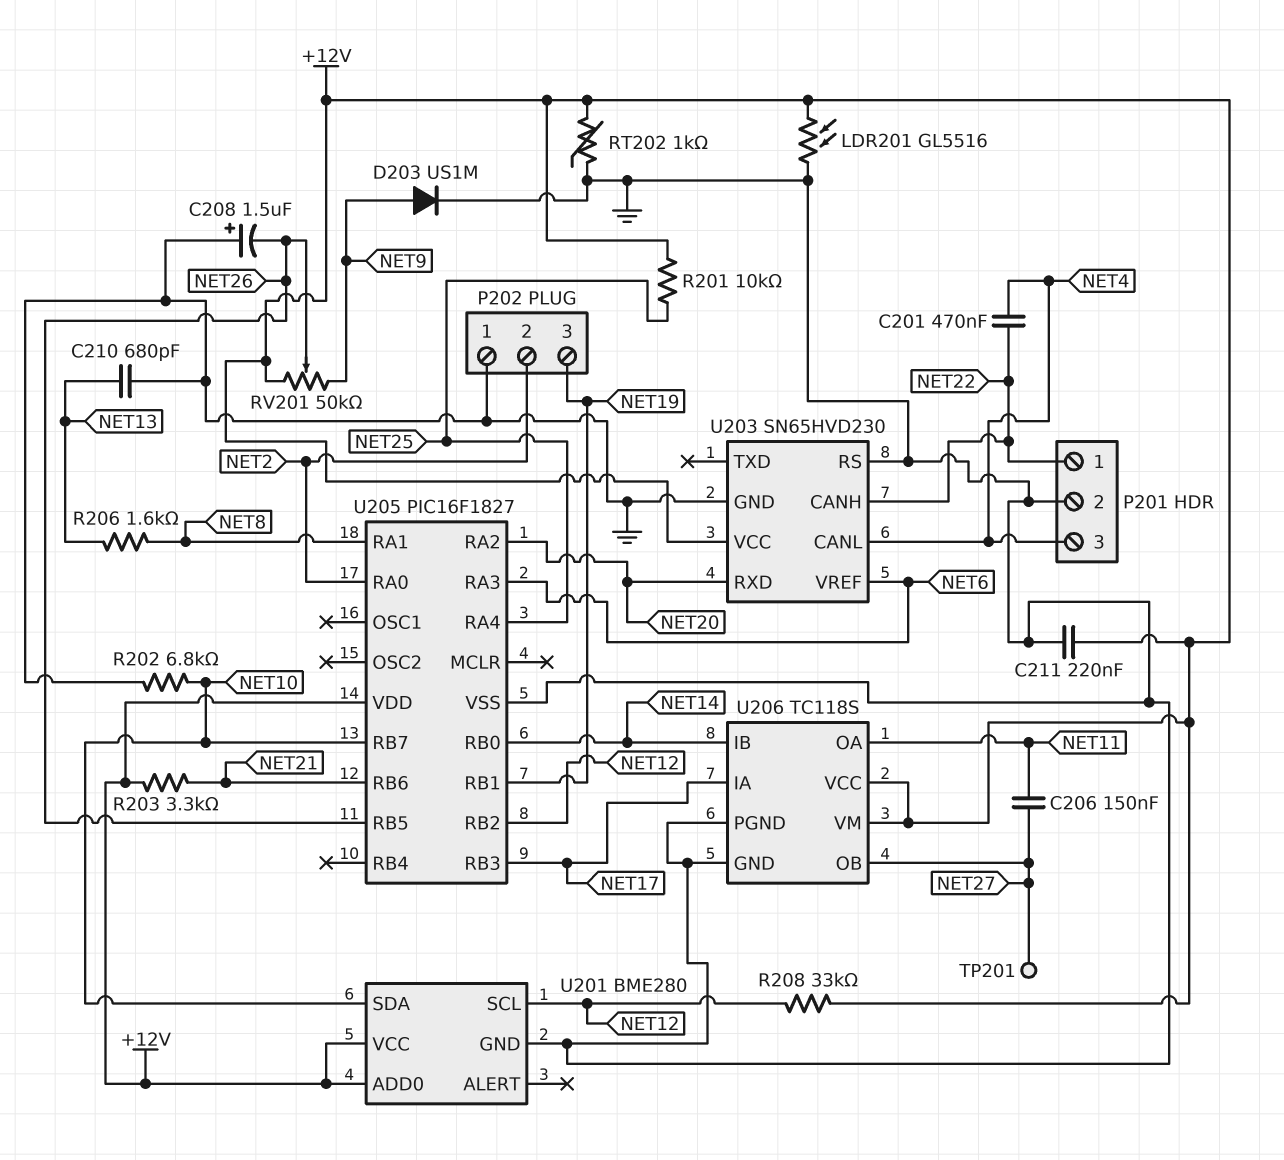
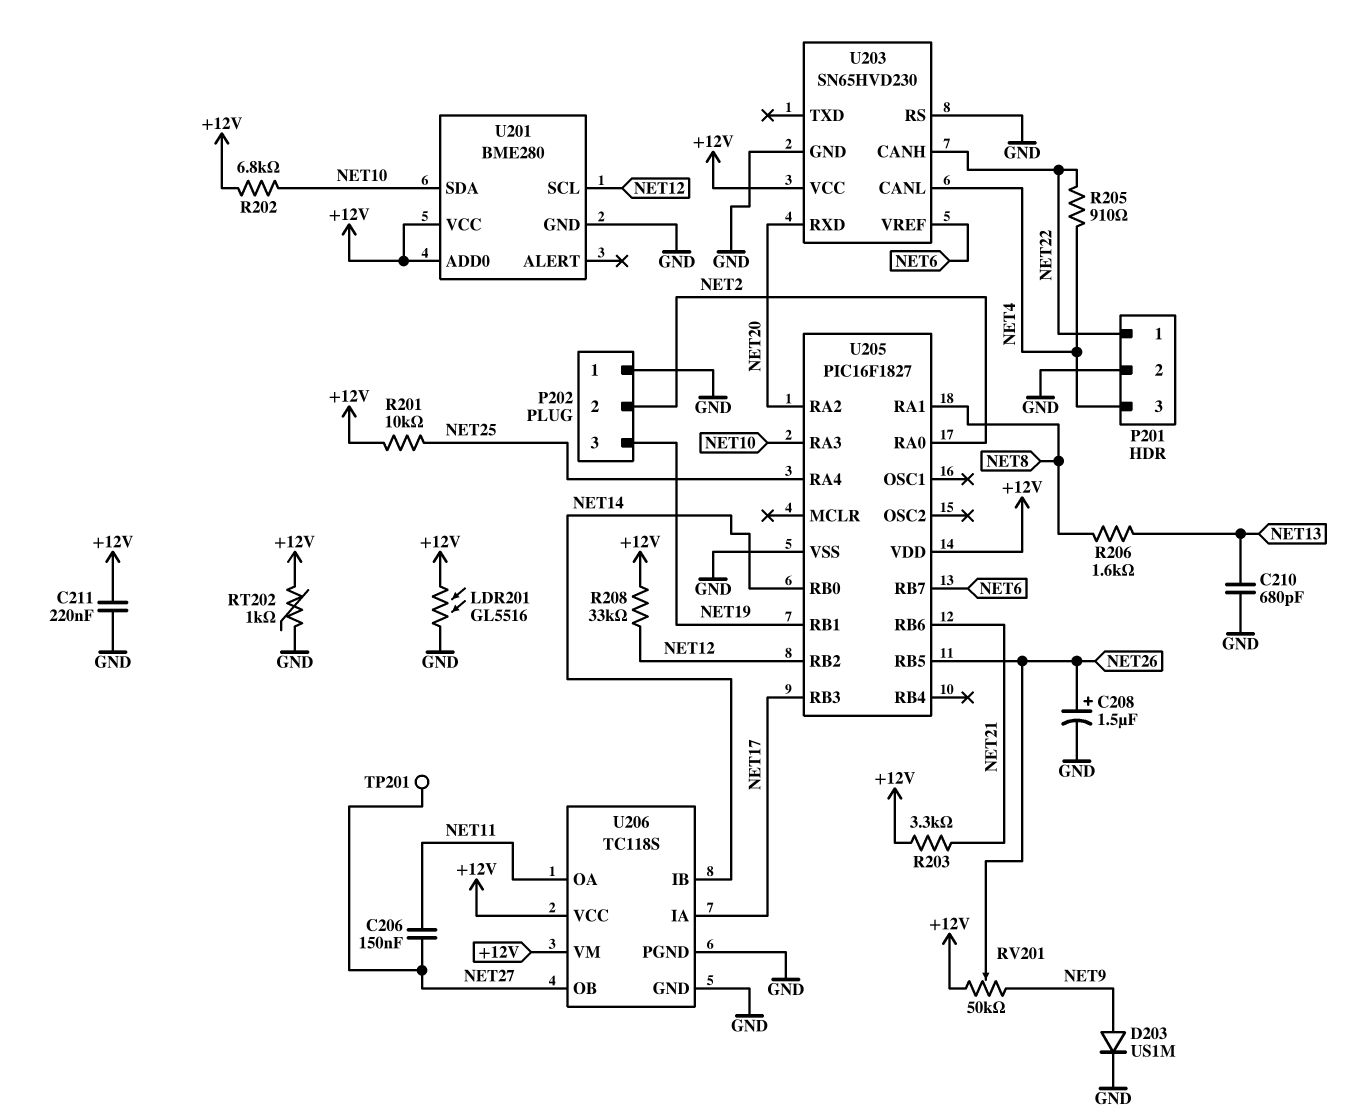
C201: 470nF (NET4, NET22) -> none
C208: 1.5uF (plus GND, minus NET26) -> 1.5uF (plus NET26, minus GND)
R202: 6.8k (GND, NET10) -> 6.8k (+12V, NET10)
R205: none -> 910 (NET4, NET22)
U205 pin RA3: NET6 -> NET10
U205 pin RB7: NET10 -> NET6

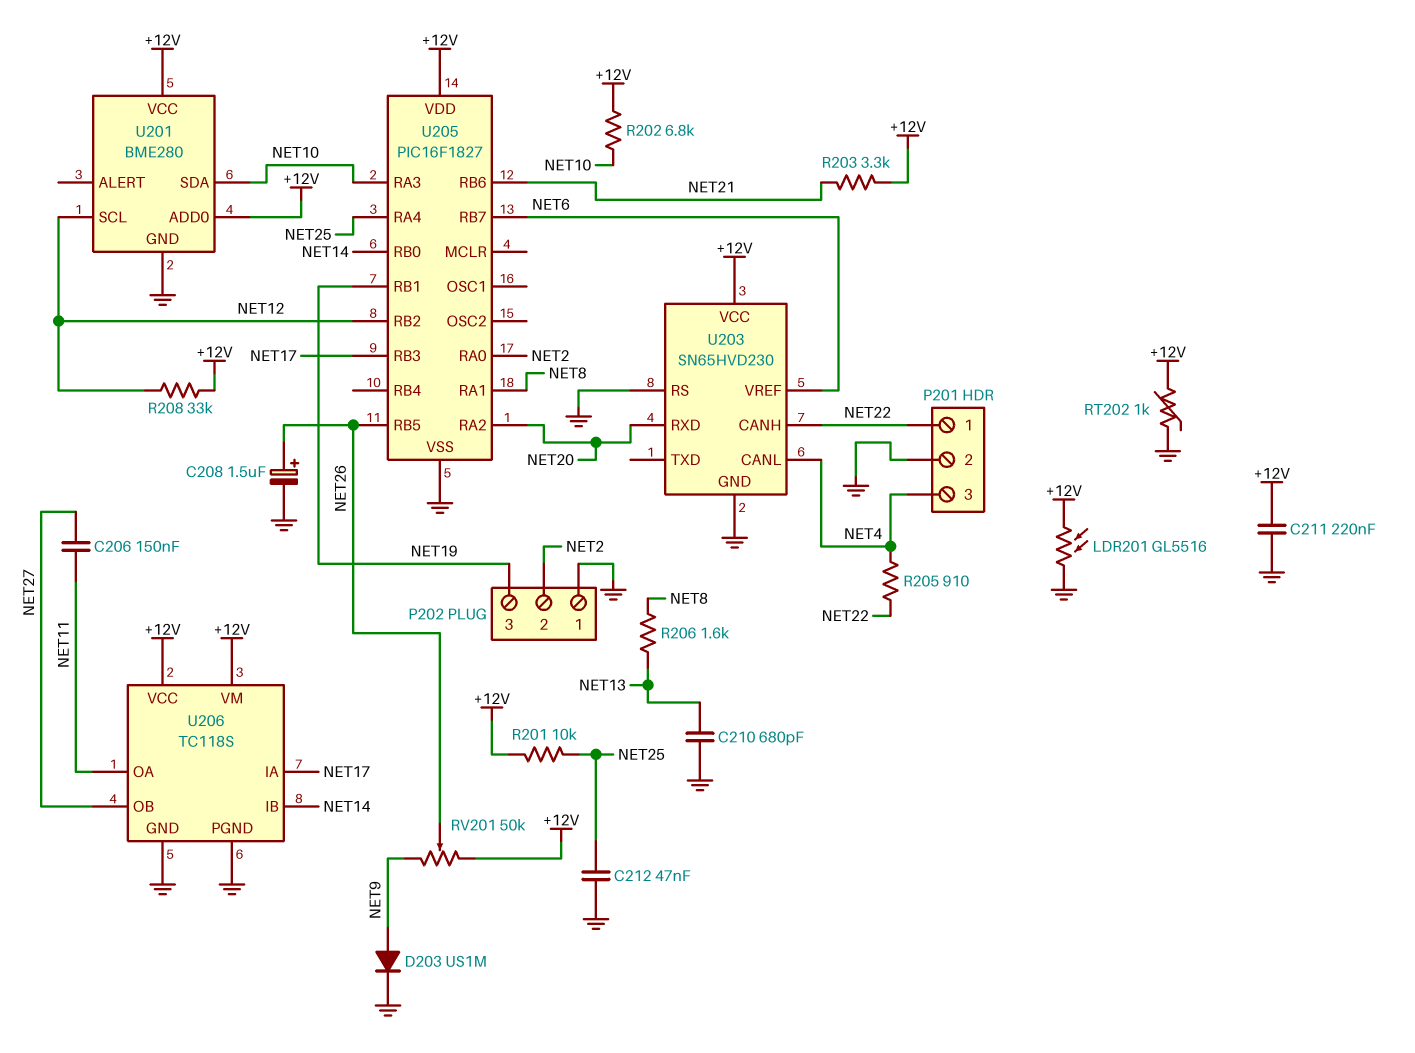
C212: none -> 47nF (GND, NET25)
TP201: test point (NET27) -> none

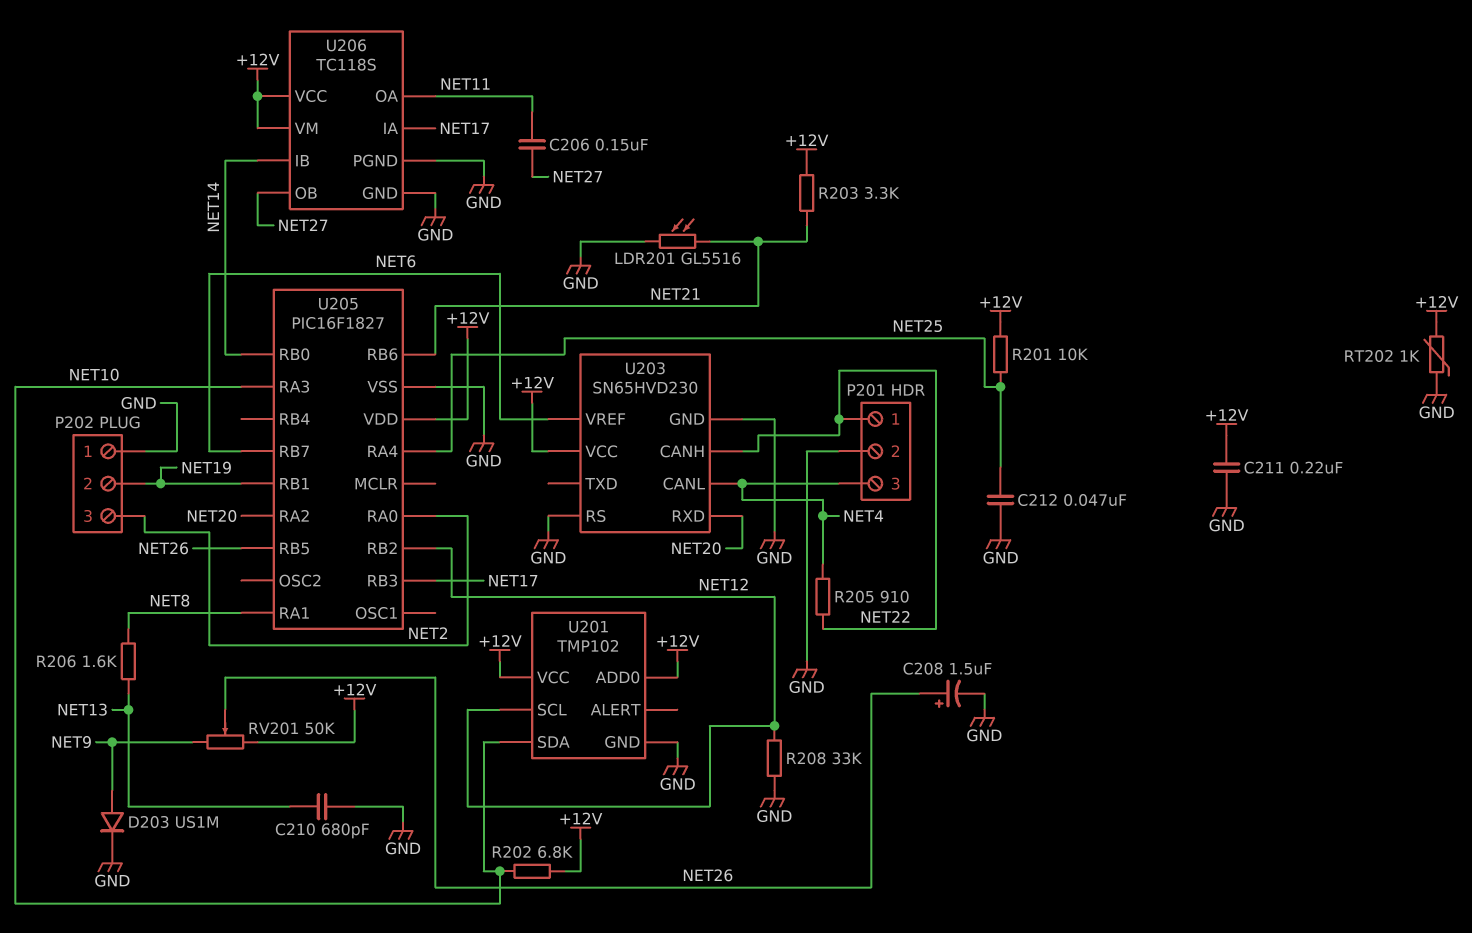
LDR201: GL5516 (+12V, GND) -> GL5516 (GND, NET21)
P202 pin 2: NET2 -> NET19
P202 pin 3: NET19 -> NET2
R208: 33k (+12V, NET12) -> 33k (GND, NET12)
U201: BME280 -> TMP102

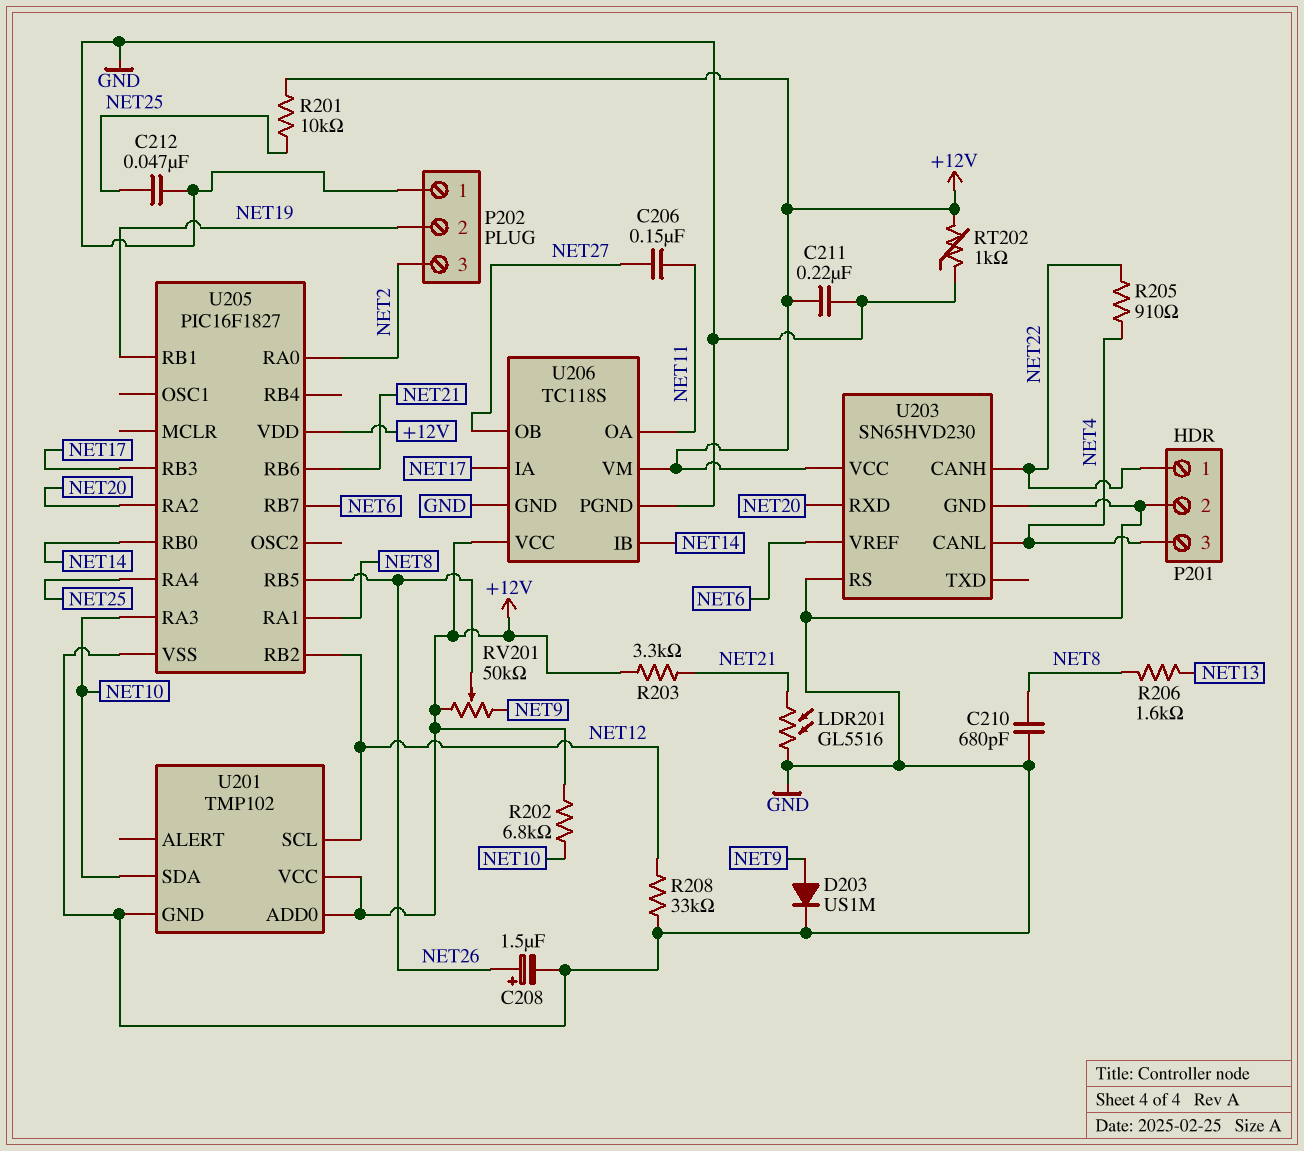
C210: 680pF (GND, NET13) -> 680pF (GND, NET8)

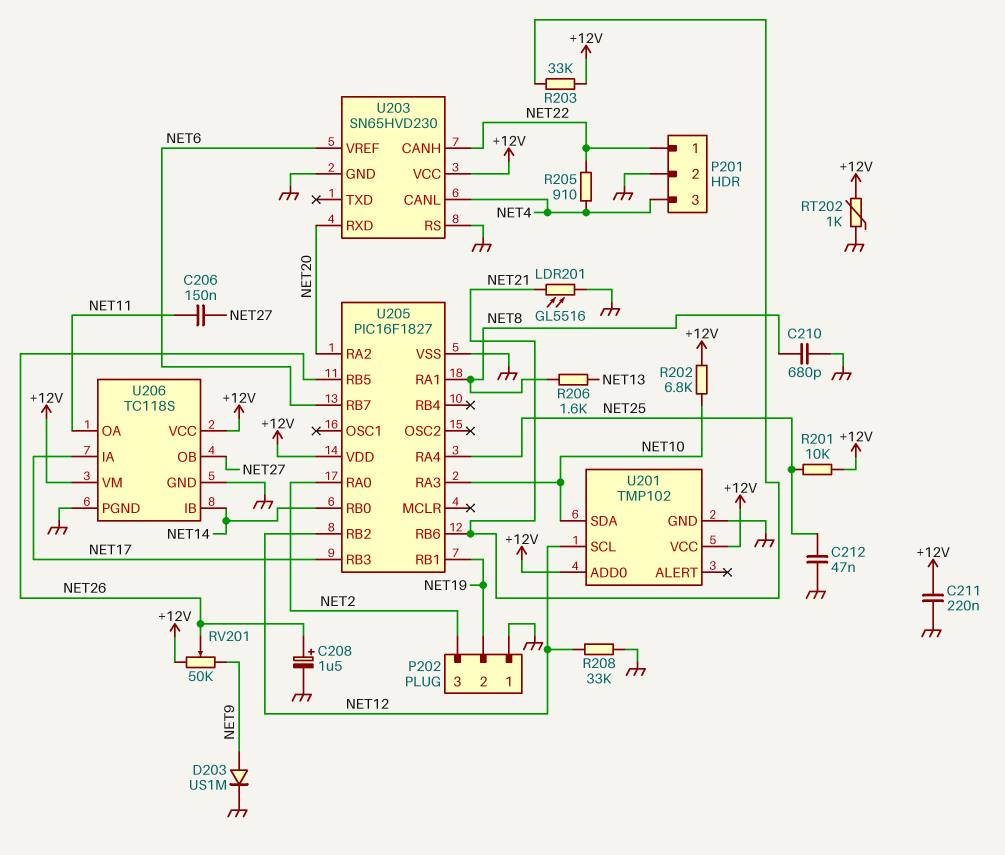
R203: 3.3k (+12V, NET21) -> 33k (+12V, NET21)

